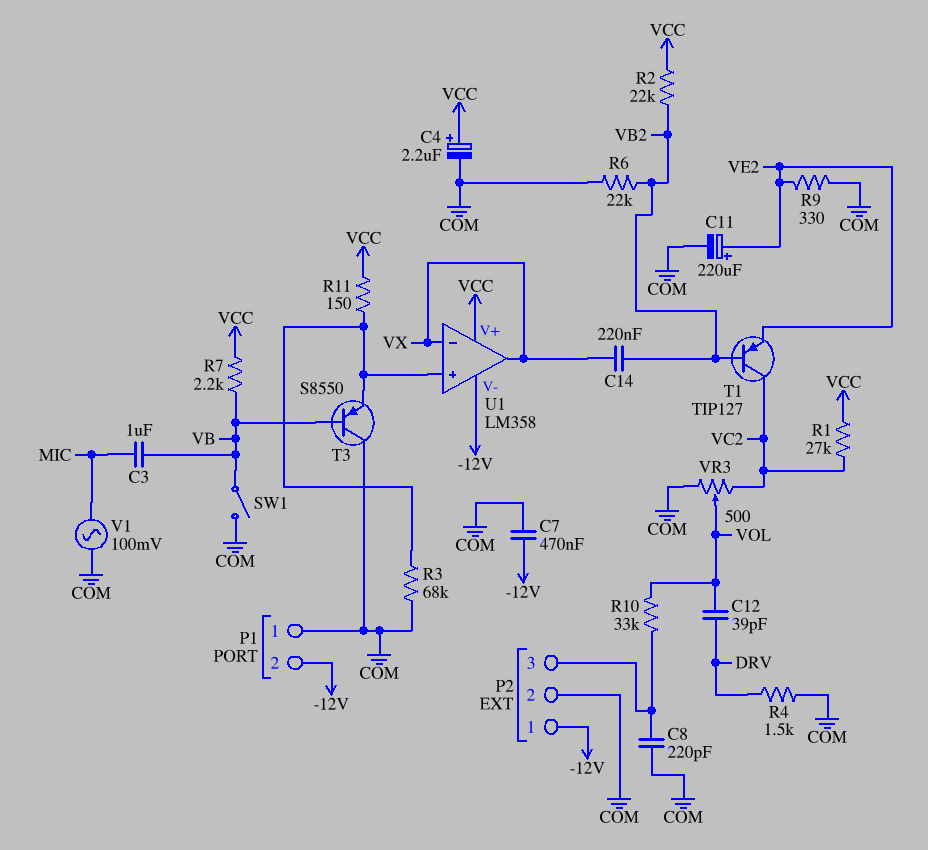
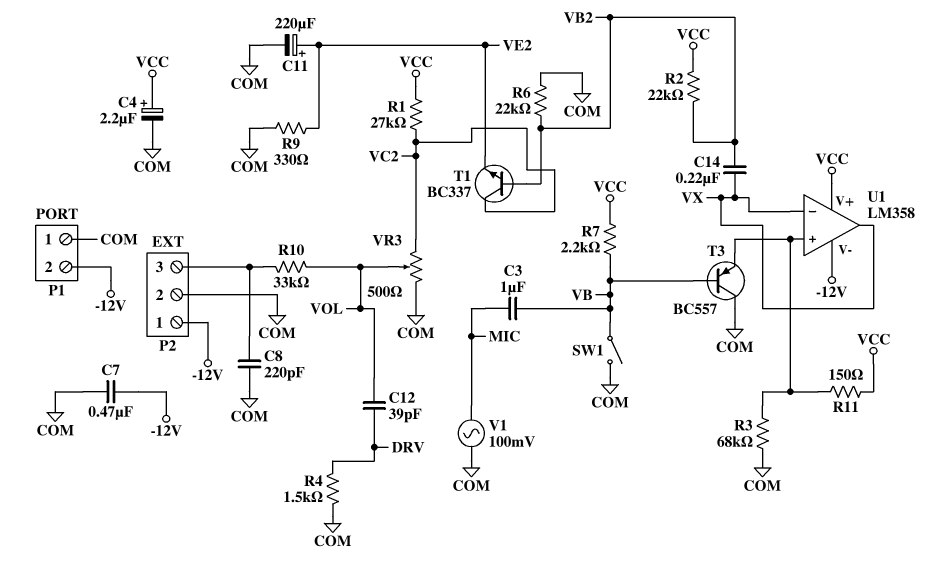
T1: PNP TIP127 (B VB2, C VC2, E VE2) -> NPN BC337 (B VB2, C VC2, E VE2)
T3: PNP S8550 (B VB, C COM, E U1/in+) -> PNP BC557 (B VB, C COM, E U1/in+)

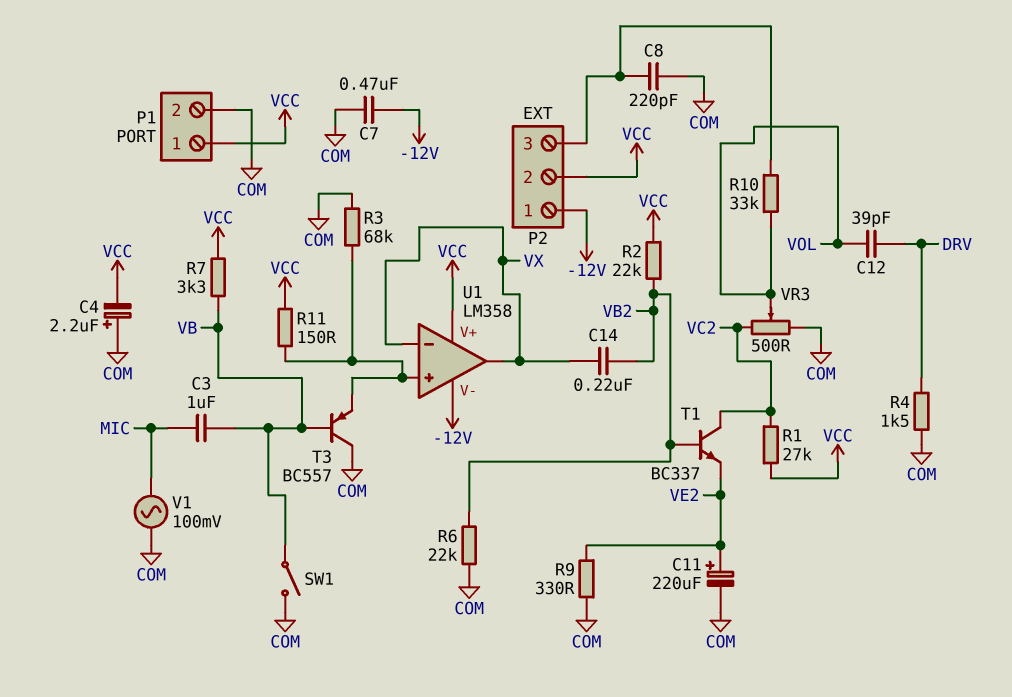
C4: 2.2uF (plus VCC, minus COM) -> 2.2uF (plus COM, minus VCC)
P1 pin 1: COM -> VCC
P1 pin 2: -12V -> COM
P2 pin 2: COM -> VCC
R7: 2.2k (VB, VCC) -> 3.3k (VB, VCC)

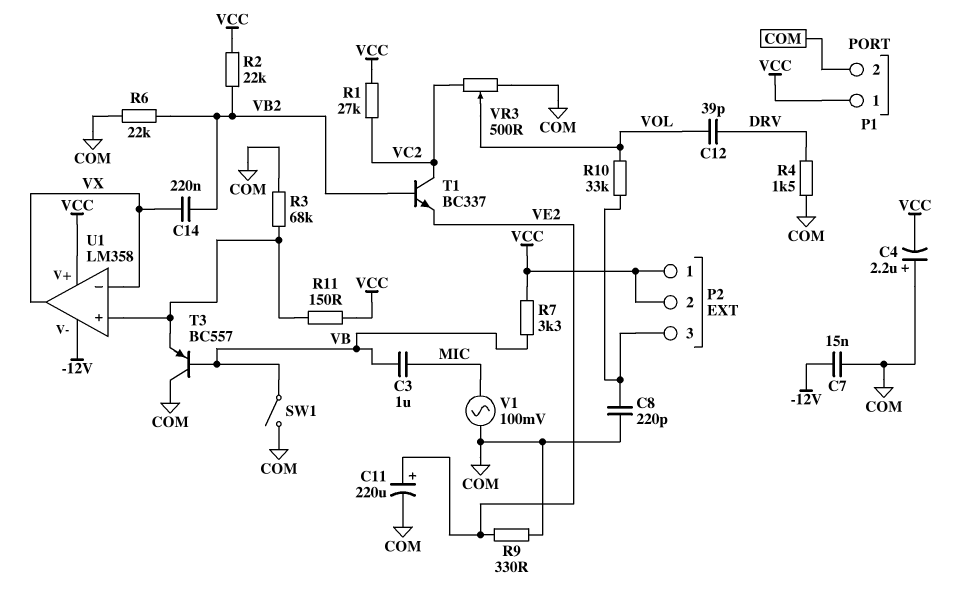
C7: 470nF (-12V, COM) -> 15nF (-12V, COM)
P2 pin 1: -12V -> VCC

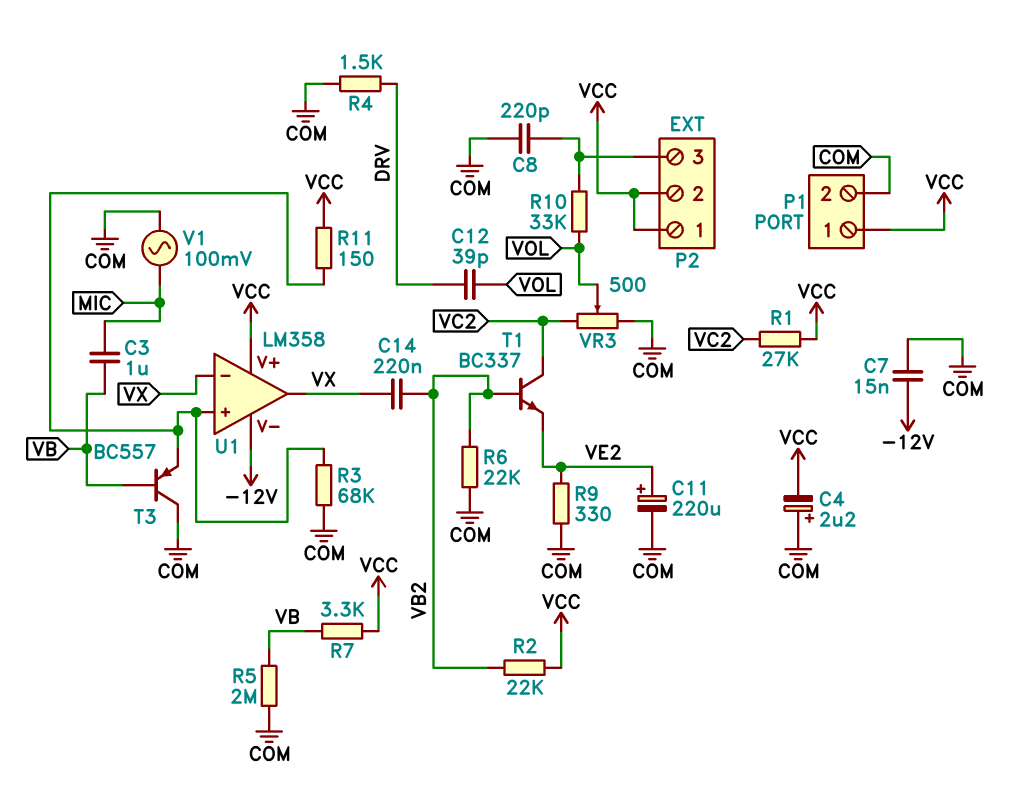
R5: none -> 2M (COM, VB)
SW1: switch (COM, VB) -> none

